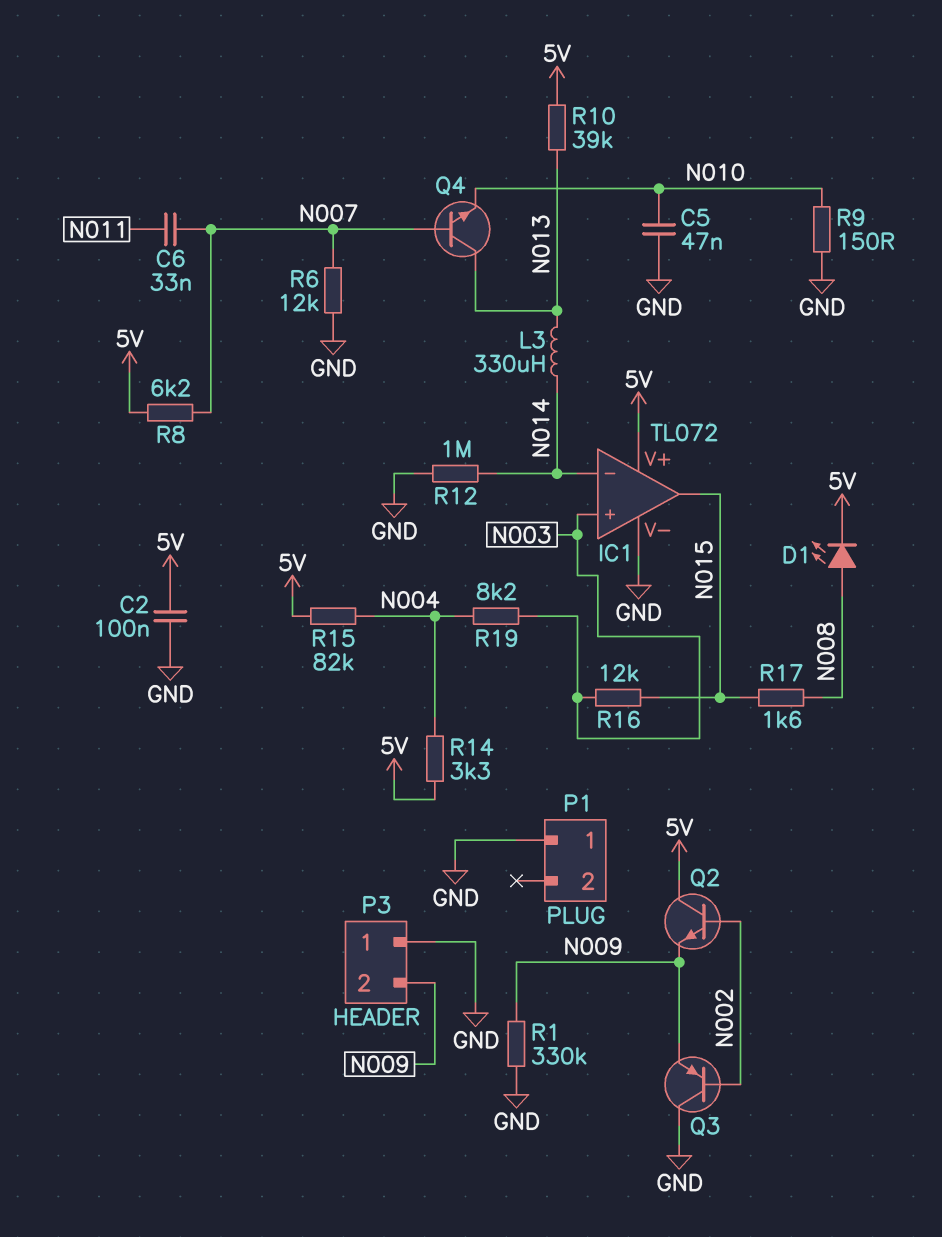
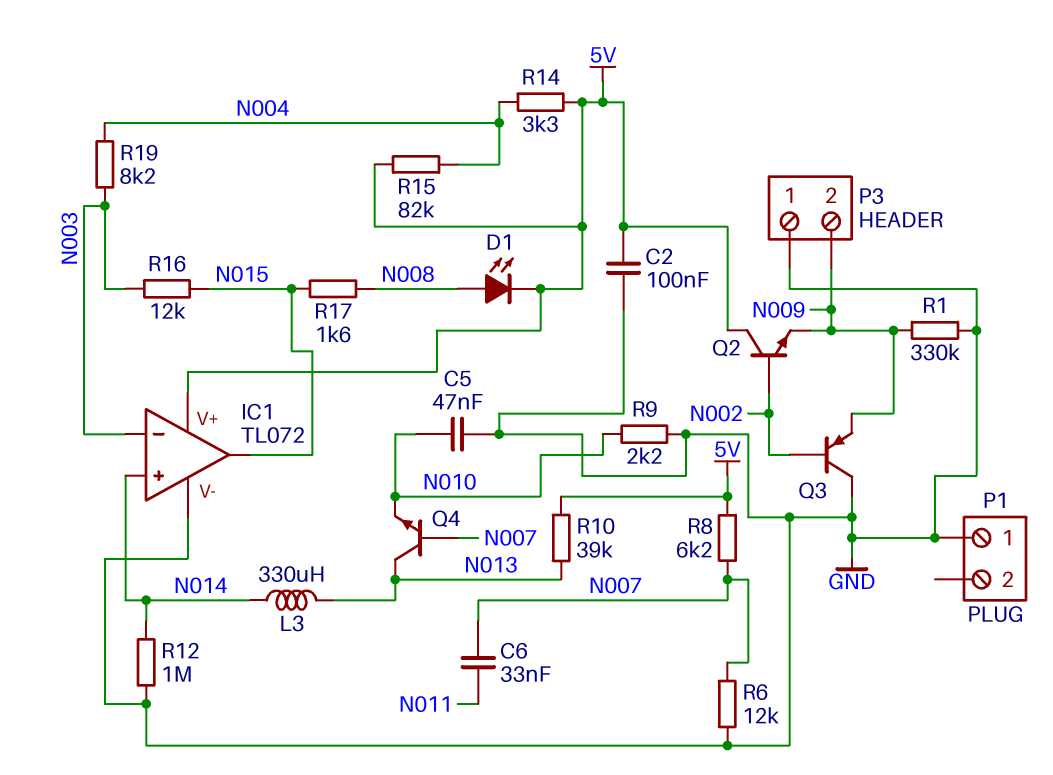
IC1 pin in+: N003 -> N014
IC1 pin in-: N014 -> N003
R9: 150 (GND, N010) -> 2.2k (GND, N010)

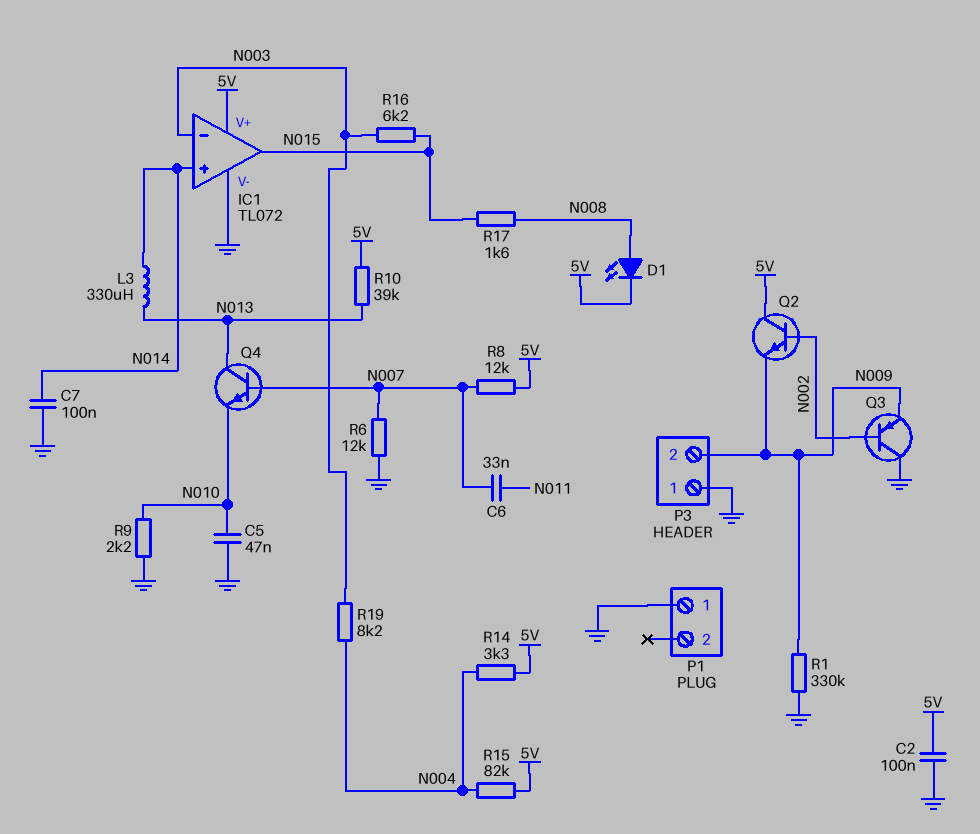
C7: none -> 100nF (GND, N014)
R8: 6.2k (5V, N007) -> 12k (5V, N007)
R12: 1M (GND, N014) -> none
R16: 12k (N003, N015) -> 6.2k (N003, N015)

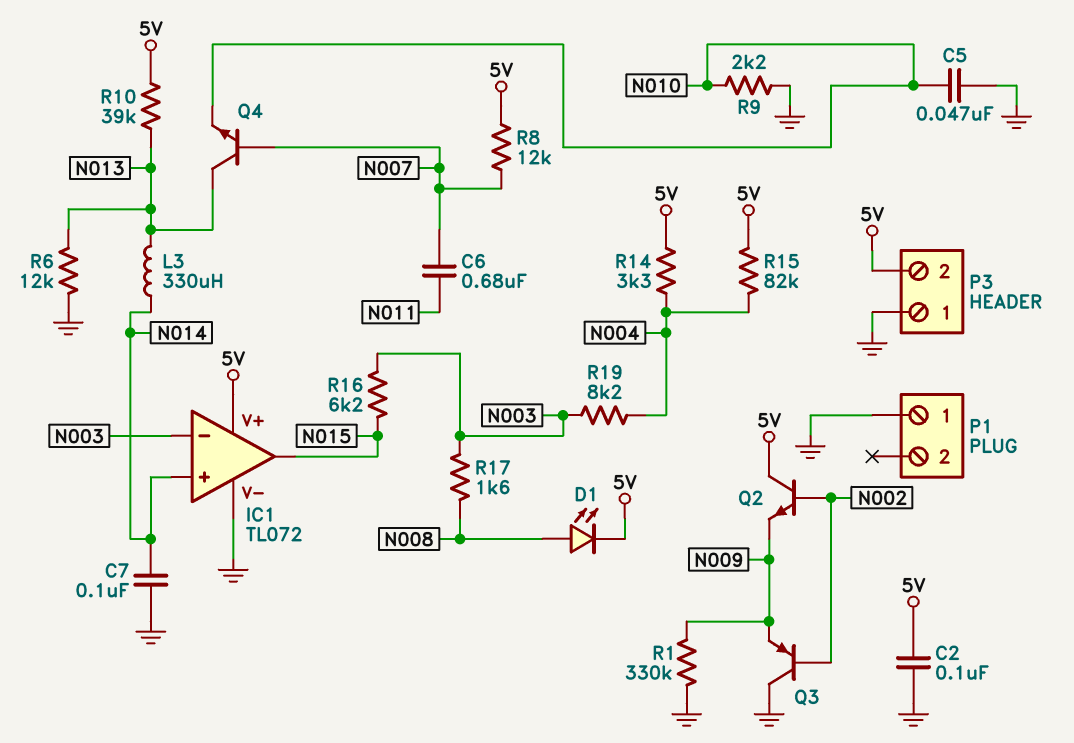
C6: 33nF (N007, N011) -> 680nF (N007, N011)
P3 pin 2: N009 -> 5V
R6: 12k (GND, N007) -> 12k (GND, N013)
R17: 1.6k (N008, N015) -> 1.6k (N003, N008)

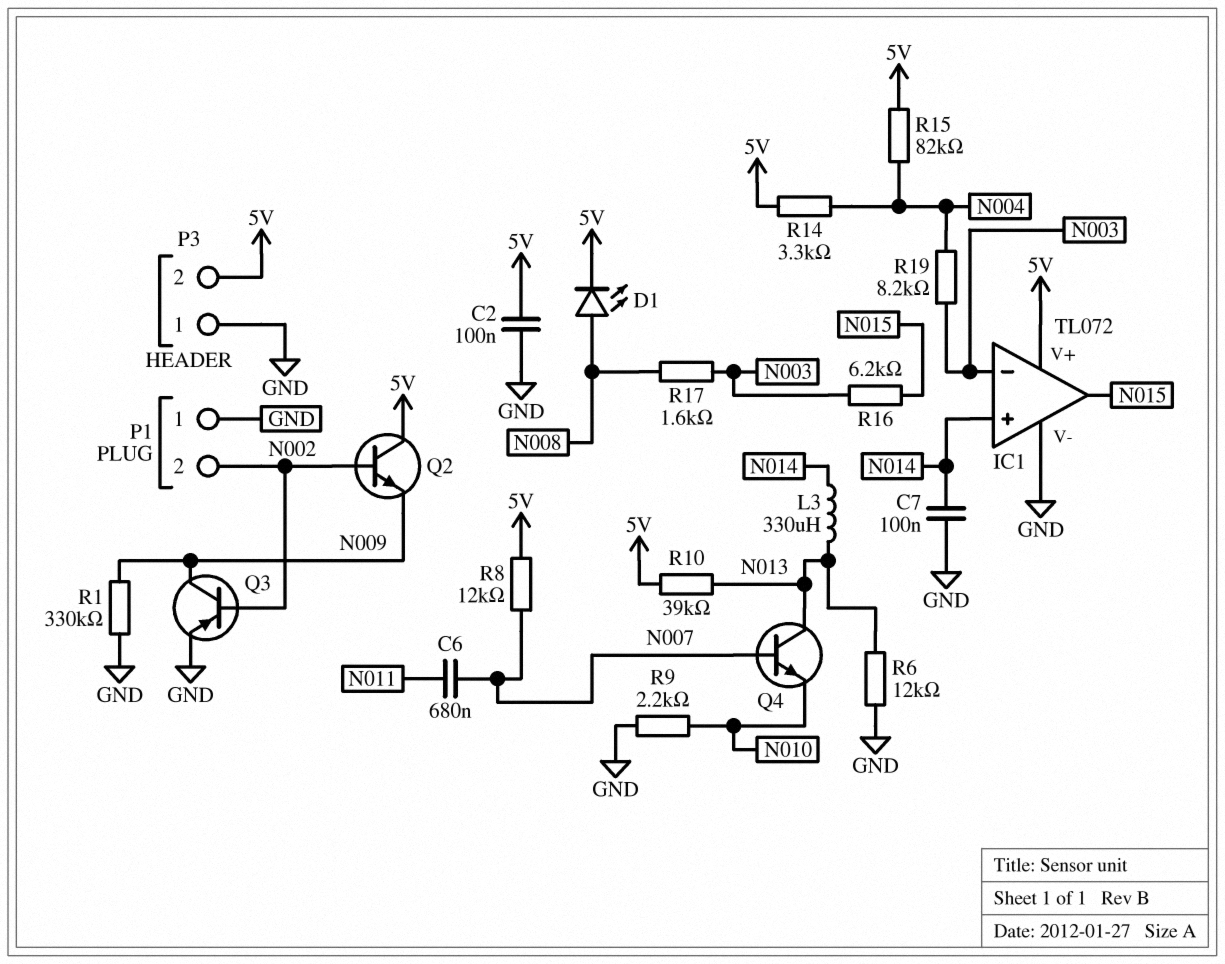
C5: 47nF (GND, N010) -> none
P1 pin 2: none -> N002
Q3: PNP (B N002, C GND, E N009) -> PNP (B N002, C N009, E GND)

